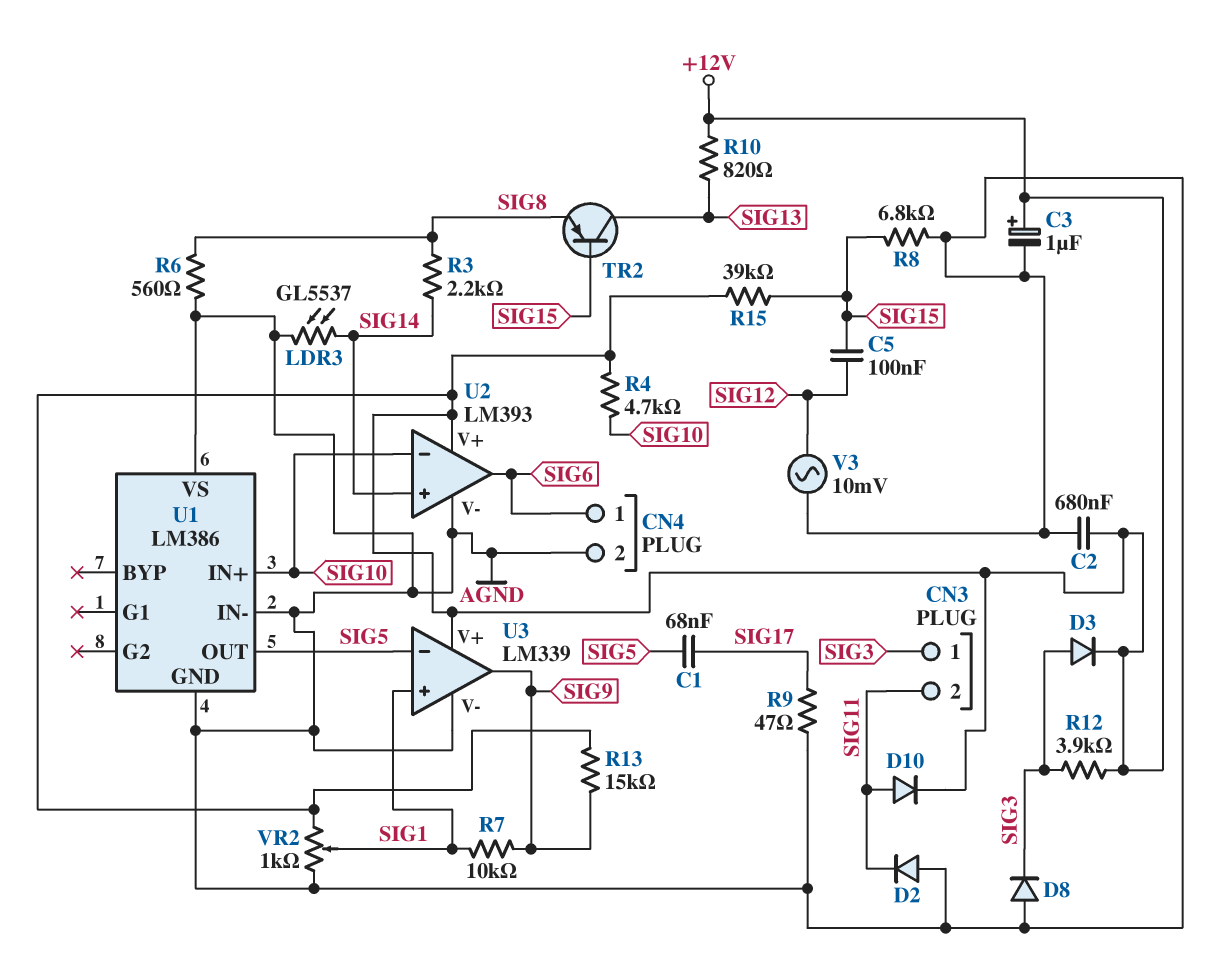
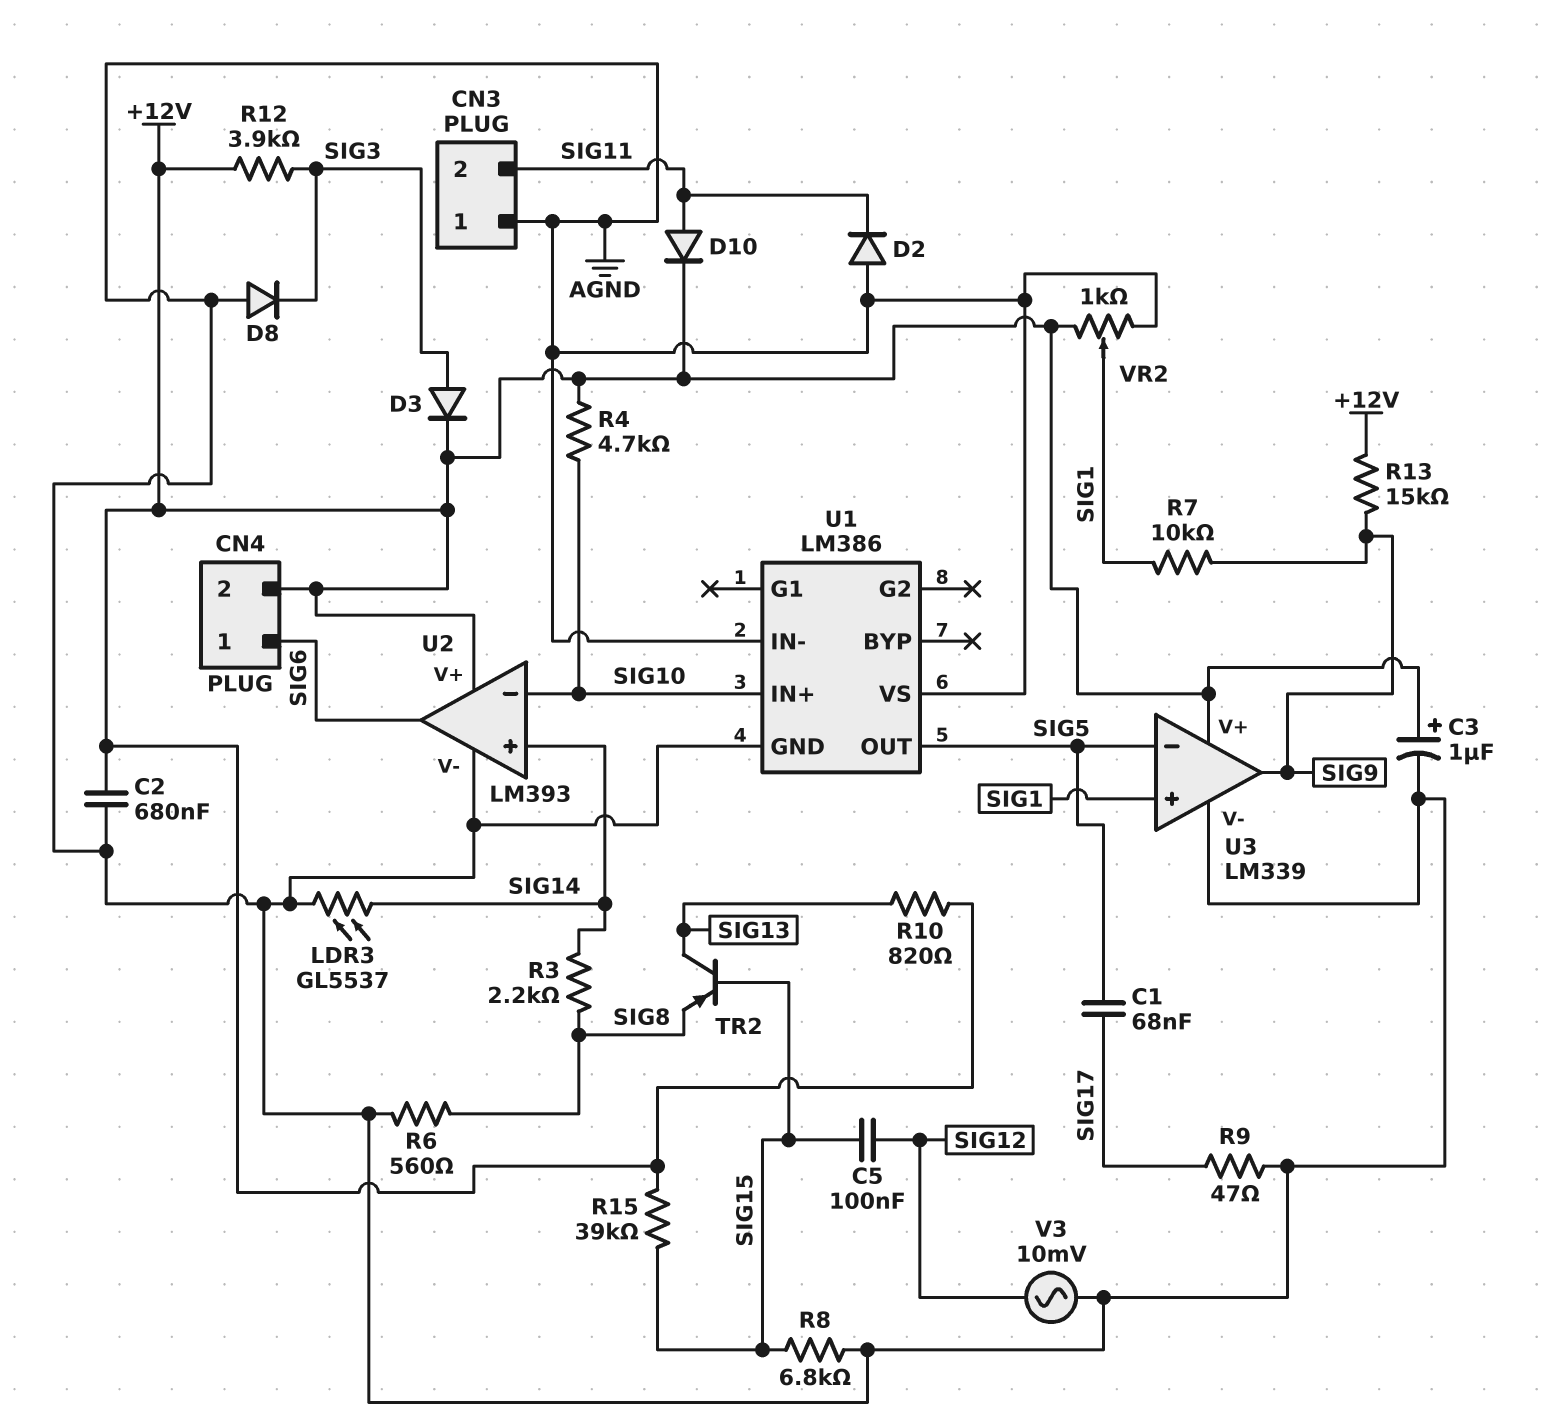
CN3 pin 1: SIG3 -> AGND
CN4 pin 2: AGND -> +12V

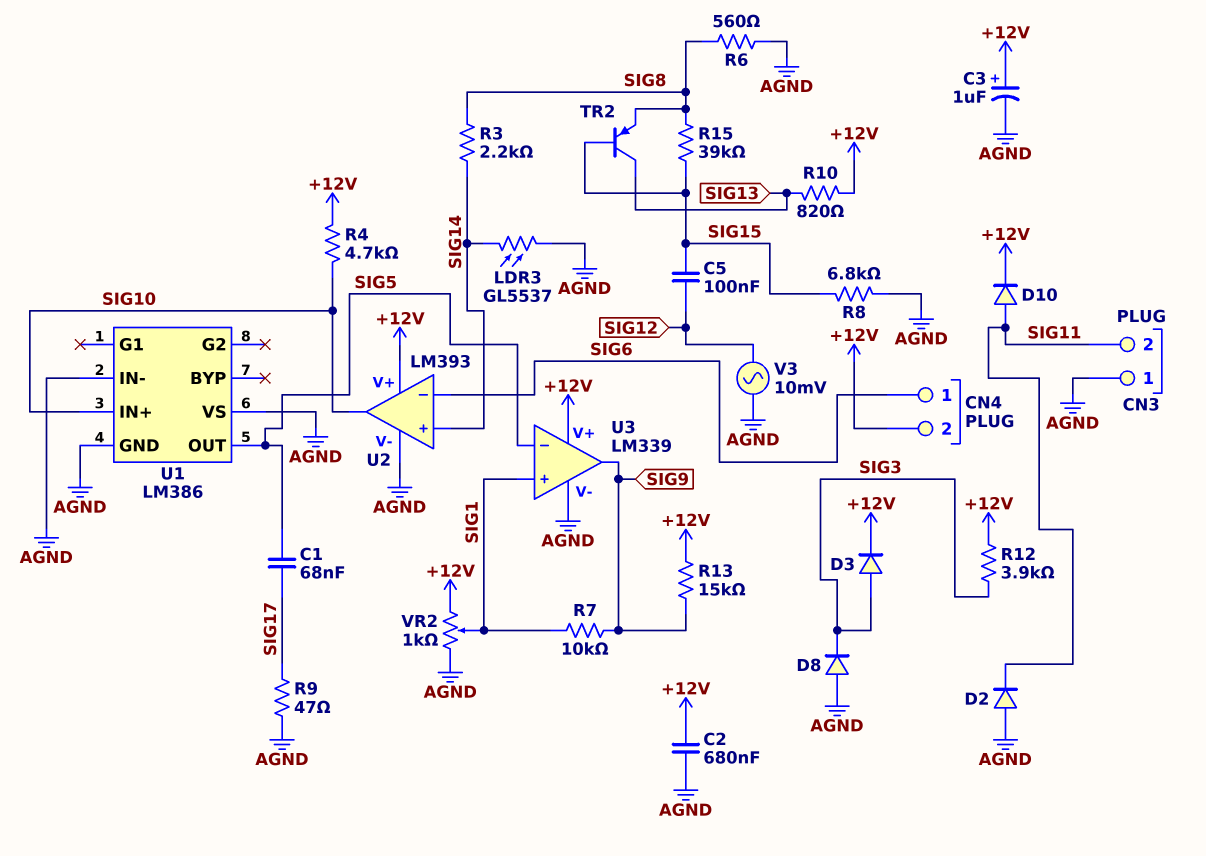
R15: 39k (+12V, SIG15) -> 39k (SIG8, SIG15)
U2 pin in-: SIG10 -> SIG6
U2 pin out: SIG6 -> SIG10

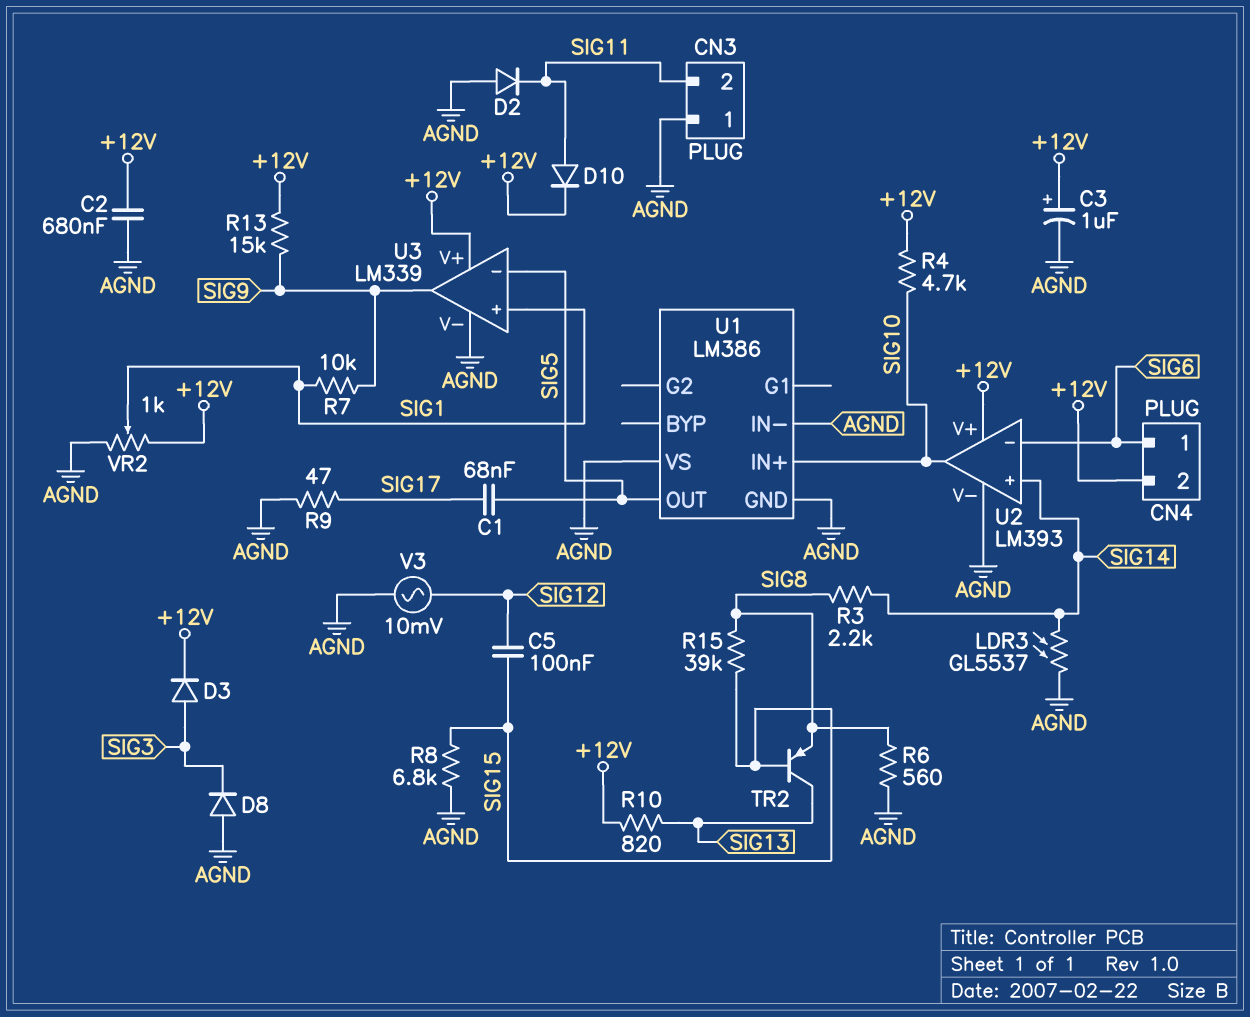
R12: 3.9k (+12V, SIG3) -> none

